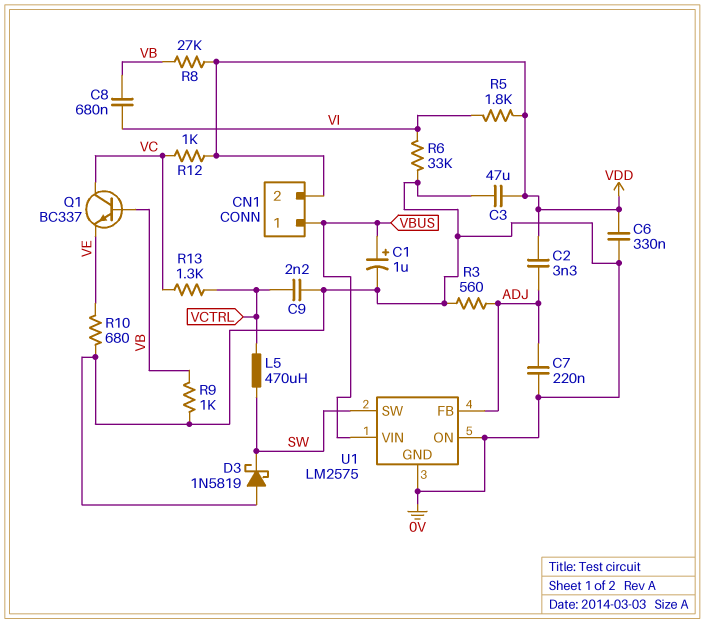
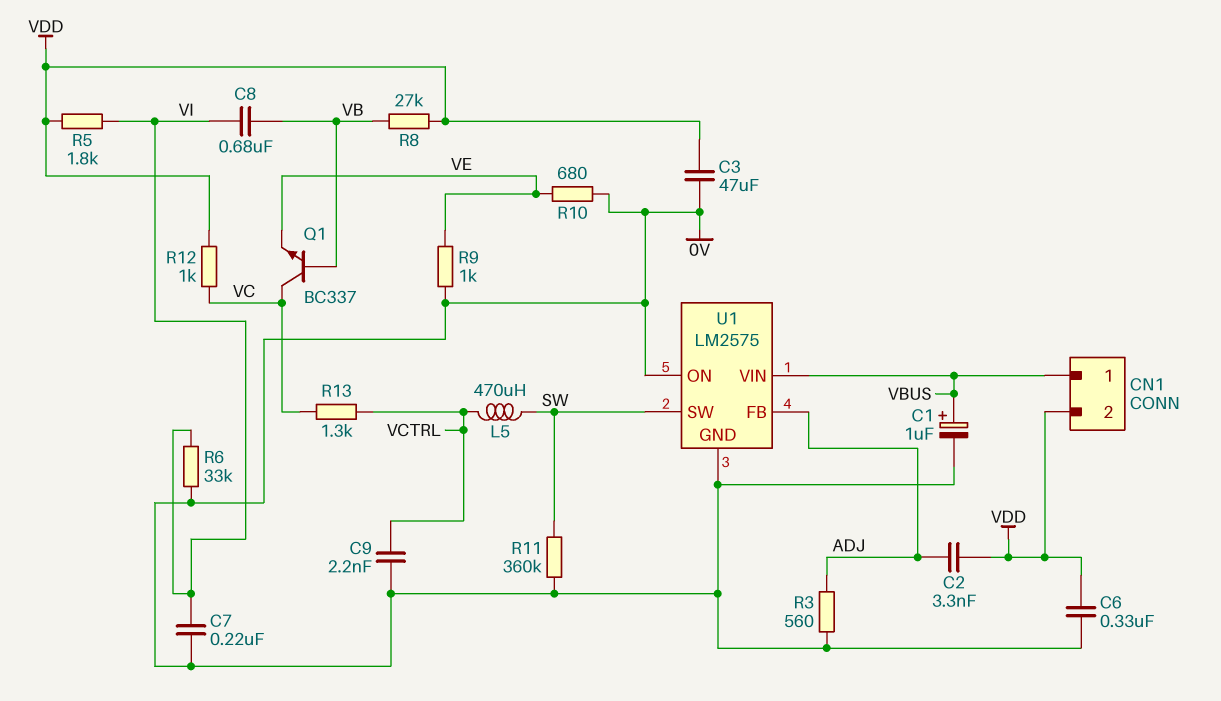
C7: 220nF (0V, ADJ) -> 220nF (0V, VI)
D3: schottky 1N5819 (A 0V, K SW) -> none
R9: 1k (0V, VB) -> 1k (0V, VE)
R11: none -> 360k (0V, SW)

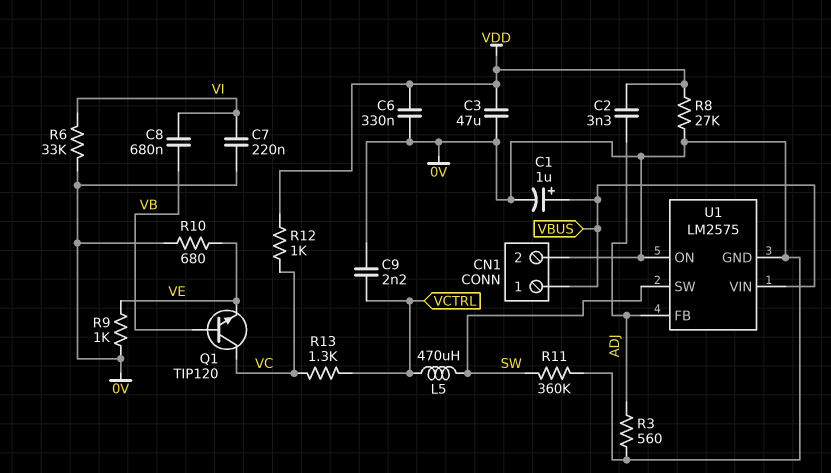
CN1 pin 2: VDD -> 0V
Q1: NPN BC337 (B VB, C VC, E VE) -> NPN TIP120 (B VB, C VC, E VE)
R5: 1.8k (VDD, VI) -> none
R8: 27k (VB, VDD) -> 27k (0V, VDD)

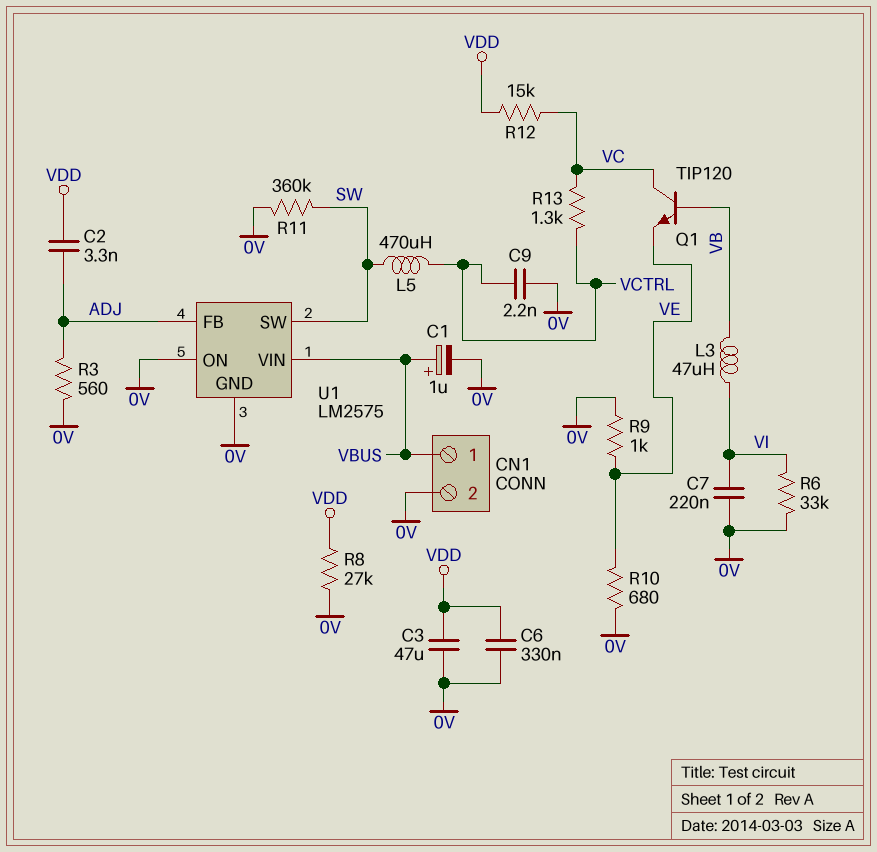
C8: 680nF (VB, VI) -> none
L3: none -> 47uH (VB, VI)
R12: 1k (VC, VDD) -> 15k (VC, VDD)

